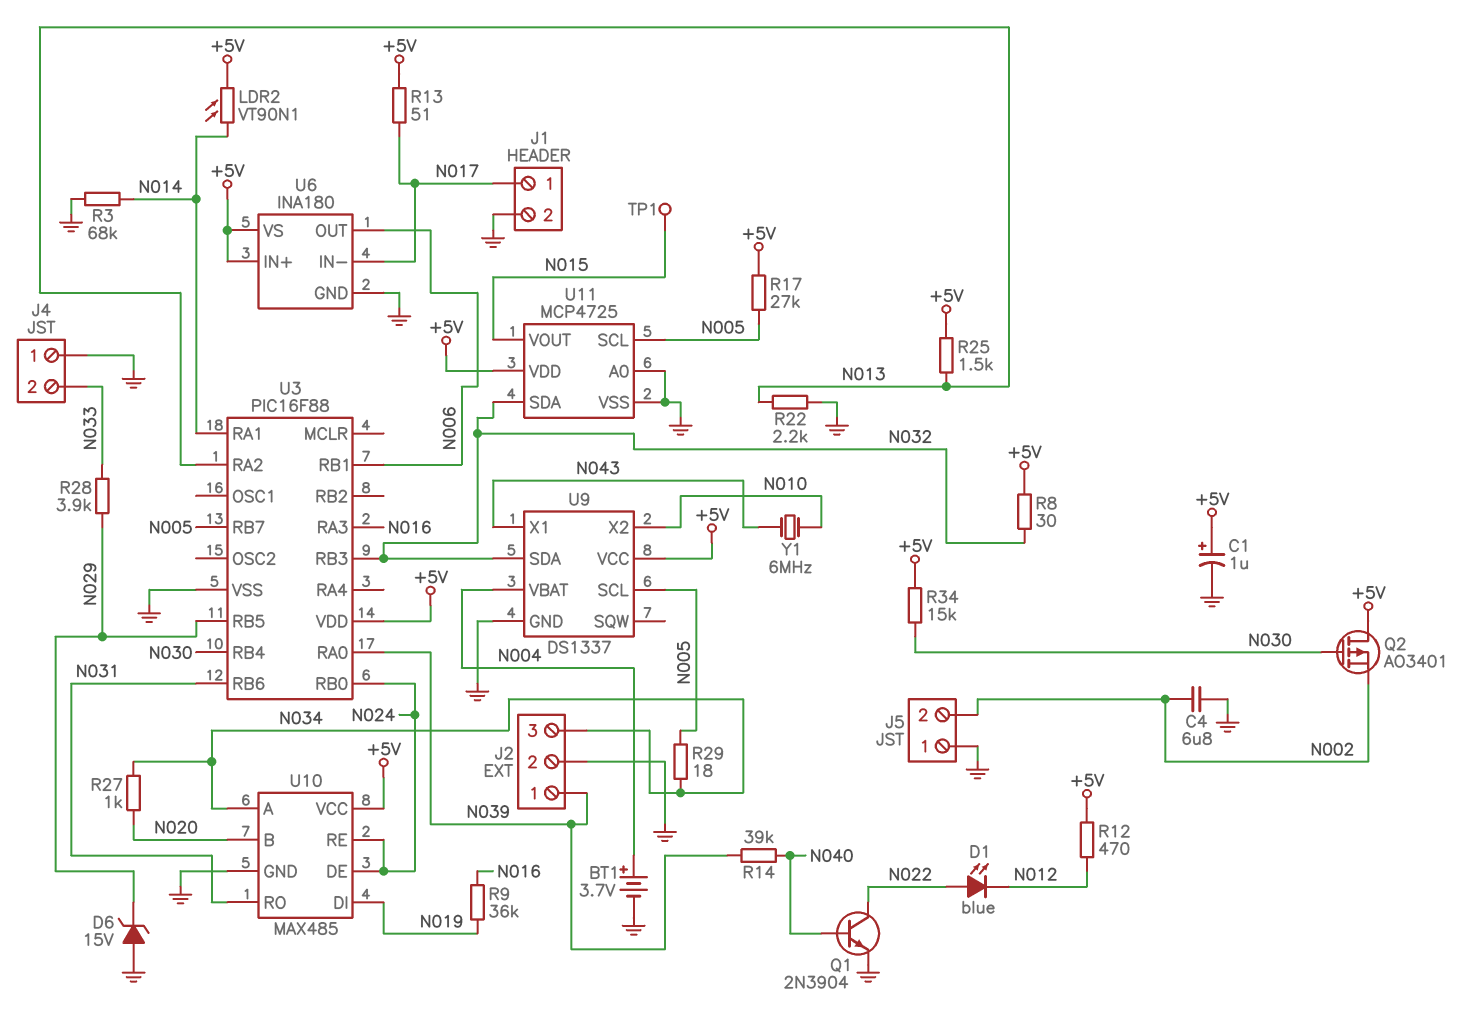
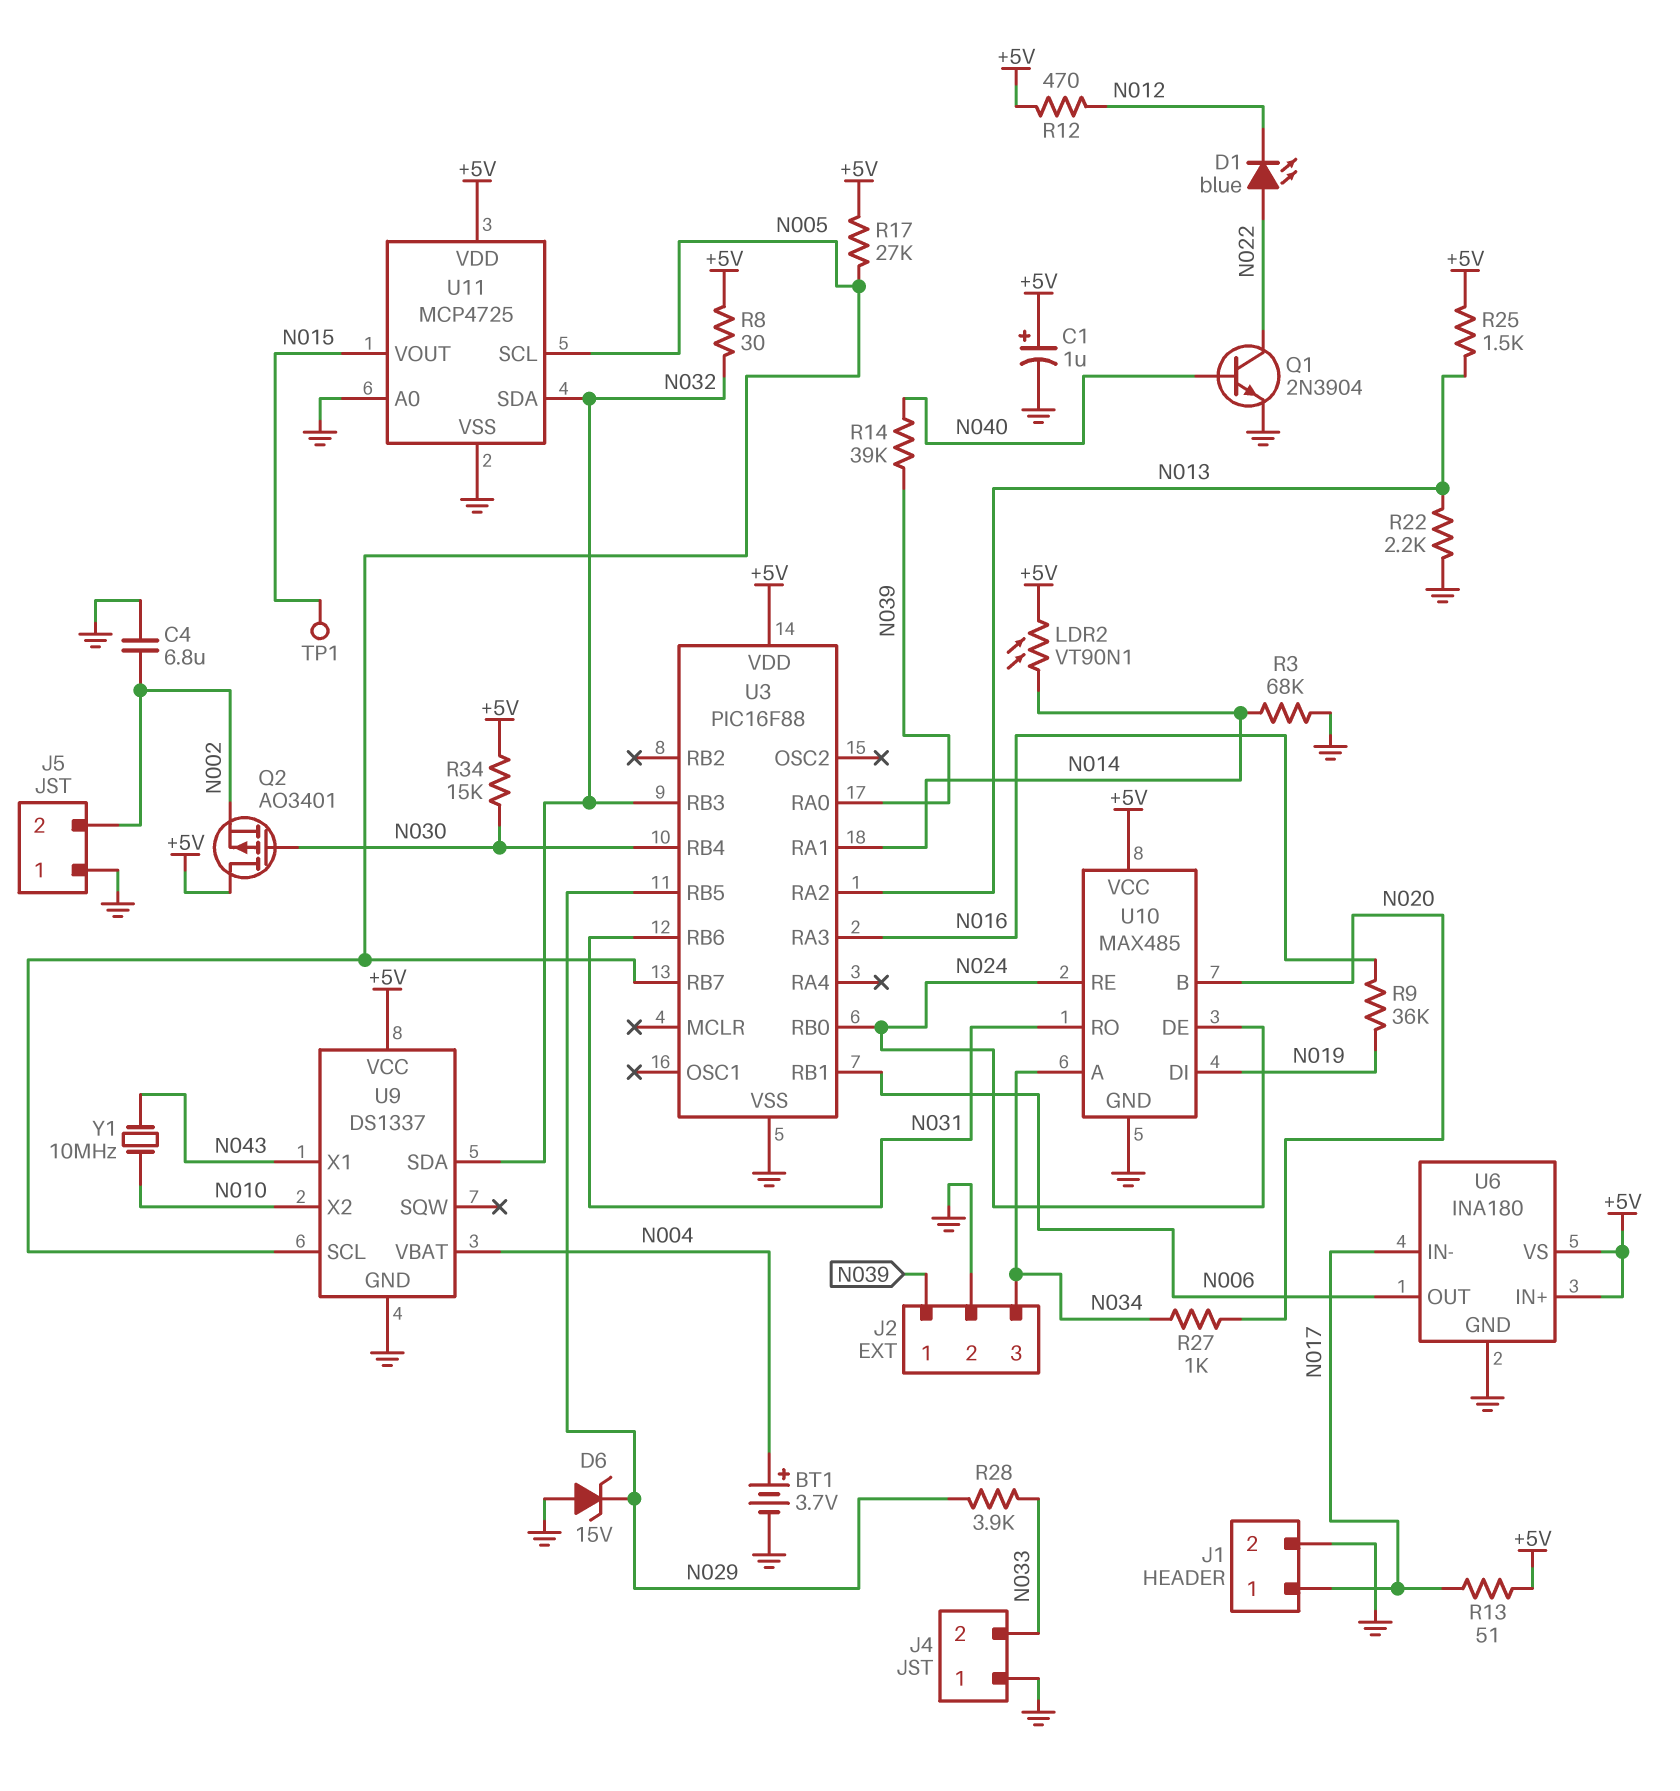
R29: 18 (N005, N034) -> none
Y1: 6MHz (N010, N043) -> 10MHz (N010, N043)

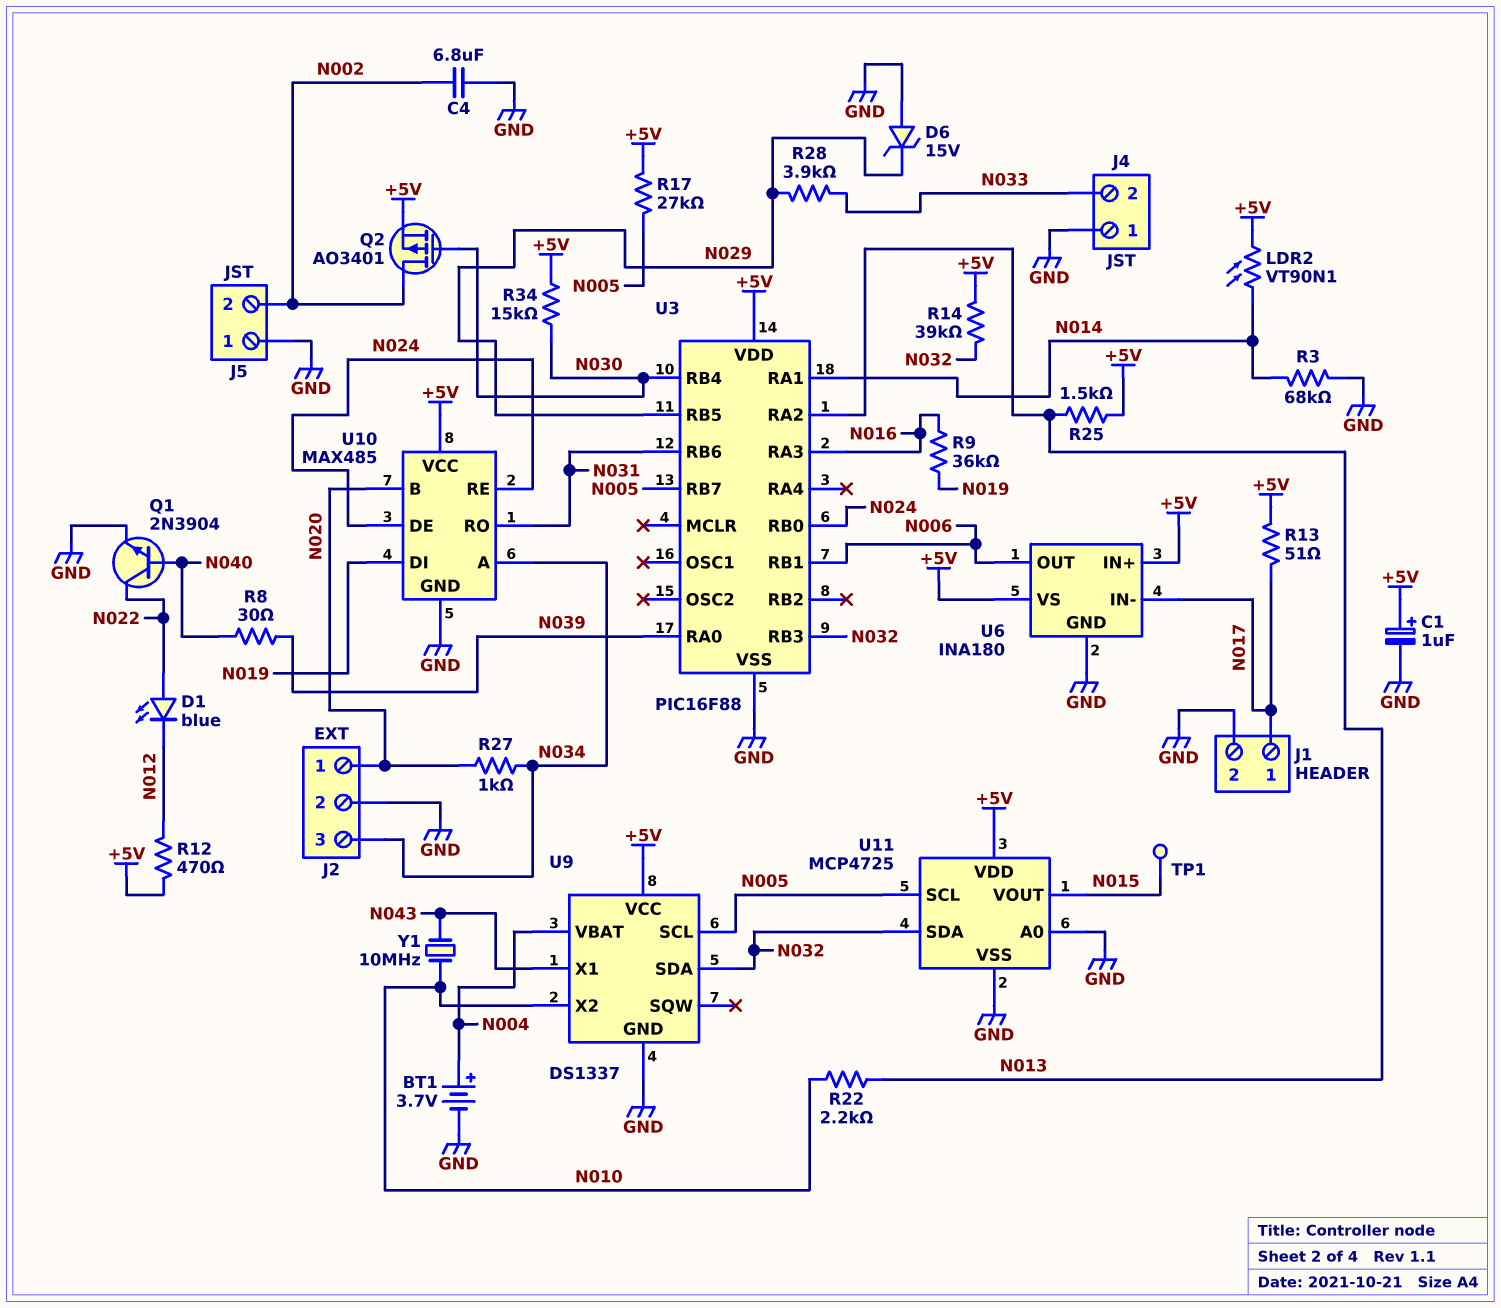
J2 pin 1: N039 -> N020
Q2: PMOS AO3401 (G N030, D +5V, S N002) -> PMOS AO3401 (G N030, D N002, S +5V)
R8: 30 (+5V, N032) -> 30 (N039, N040)
R14: 39k (N039, N040) -> 39k (+5V, N032)
R22: 2.2k (GND, N013) -> 2.2k (N010, N013)

